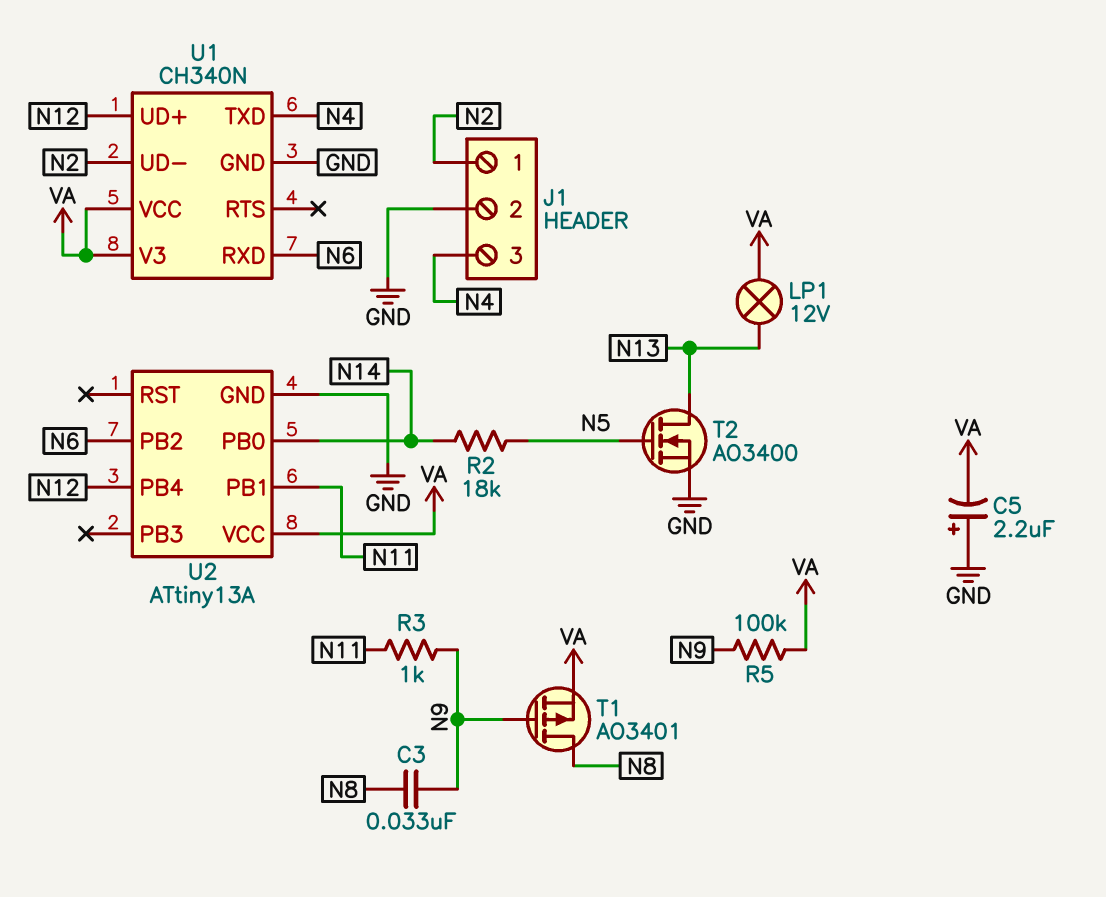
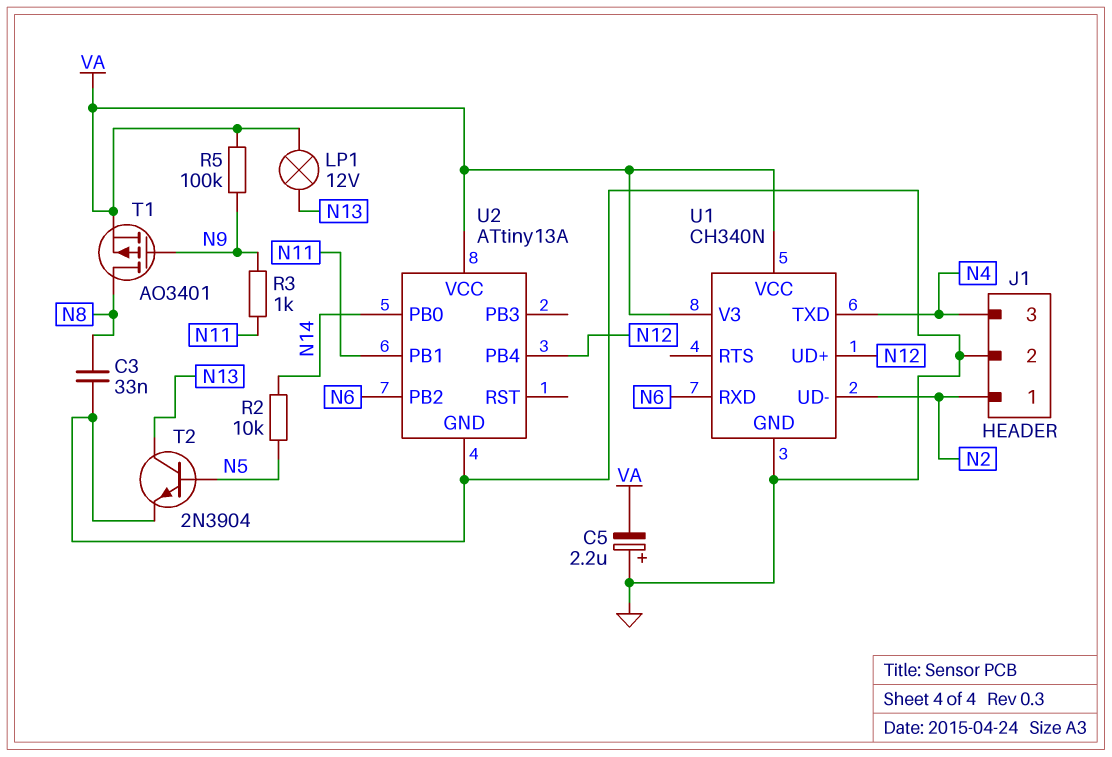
C3: 33nF (N8, N9) -> 33nF (GND, N8)
R2: 18k (N5, N14) -> 10k (N5, N14)
T2: NMOS AO3400 (G N5, D N13, S GND) -> NPN 2N3904 (B N5, C N13, E GND)

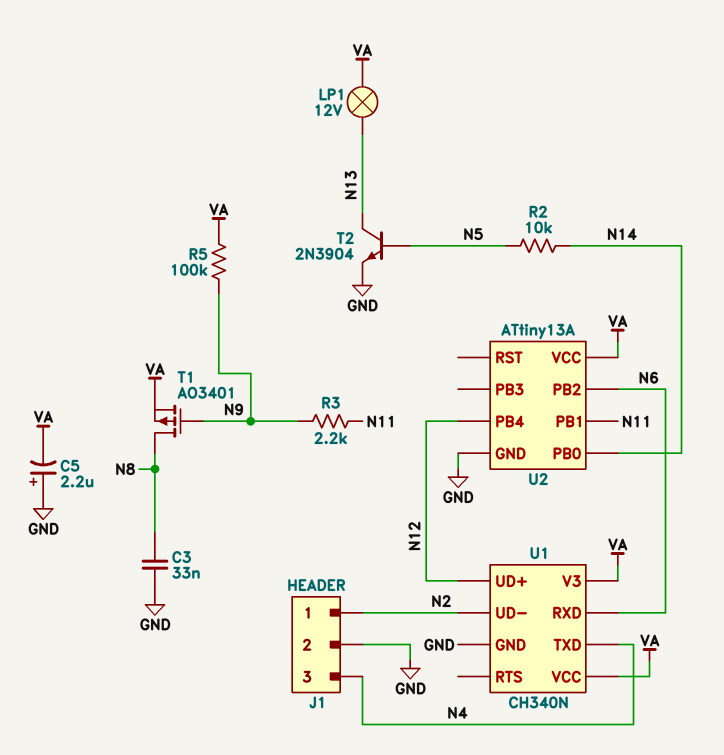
R3: 1k (N9, N11) -> 2.2k (N9, N11)

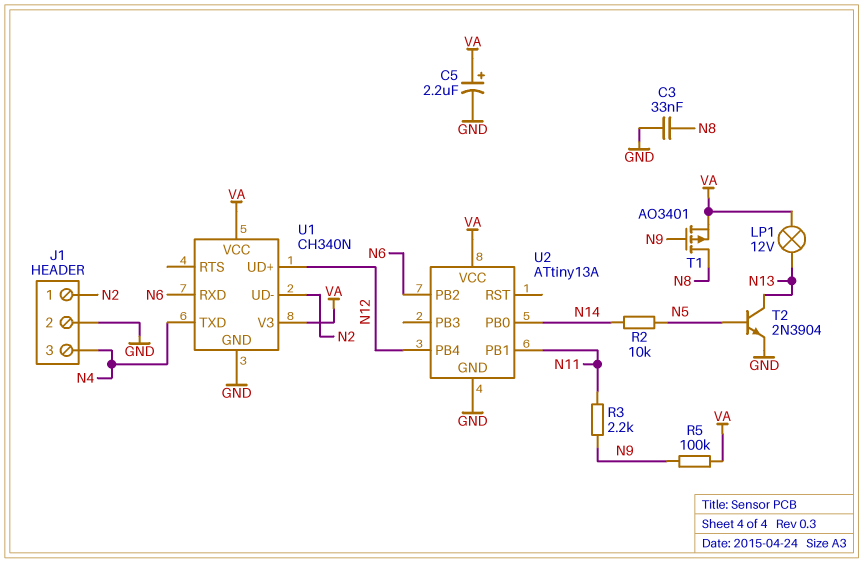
C5: 2.2uF (plus GND, minus VA) -> 2.2uF (plus VA, minus GND)

